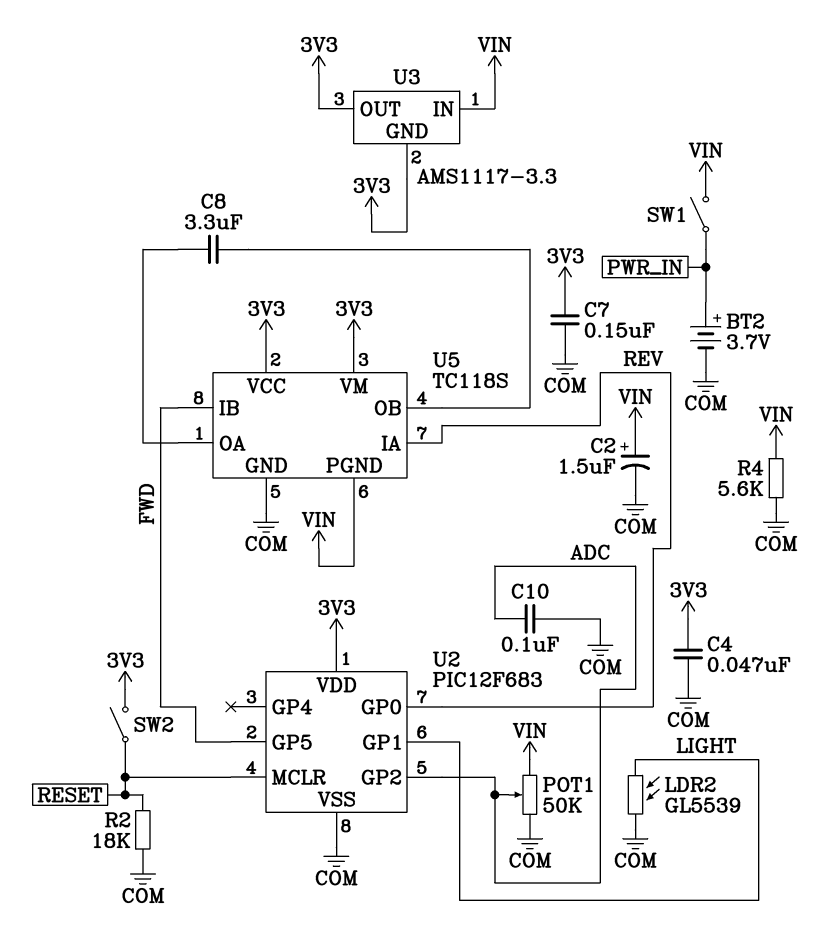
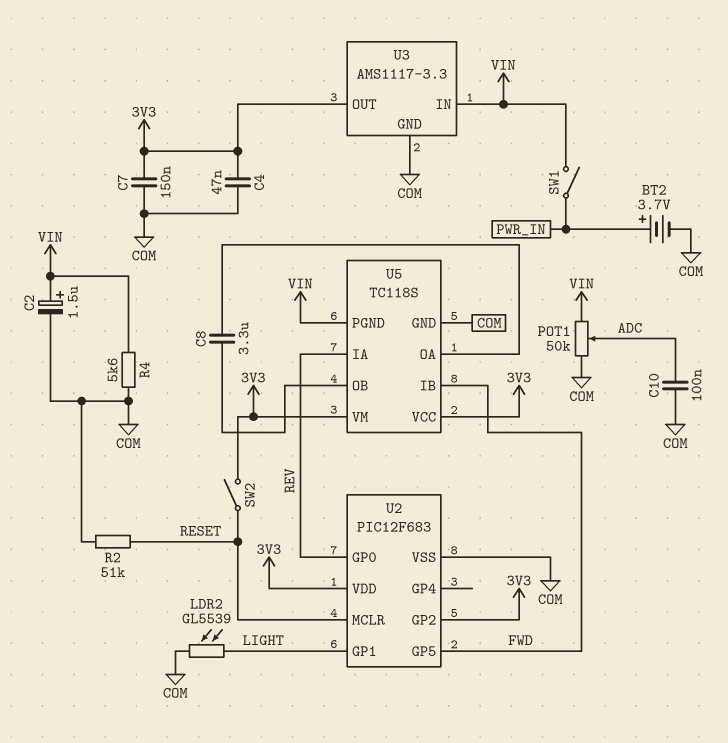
R2: 18k (COM, RESET) -> 51k (COM, RESET)
U2 pin GP2: ADC -> 3V3
U3 pin GND: 3V3 -> COM

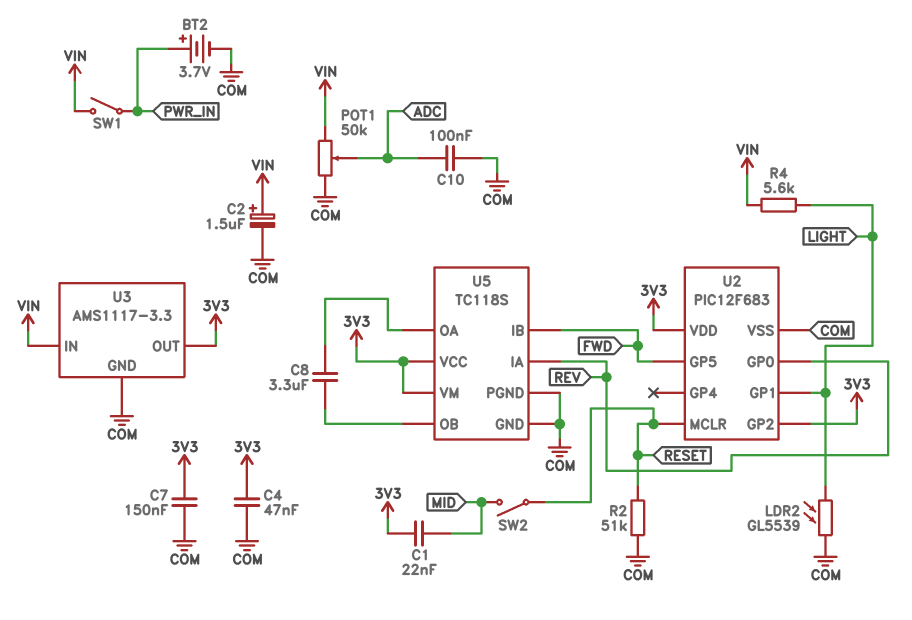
C1: none -> 22nF (3V3, MID)
R4: 5.6k (COM, VIN) -> 5.6k (LIGHT, VIN)
SW2: switch (3V3, RESET) -> switch (MID, RESET)
U5 pin PGND: VIN -> COM

